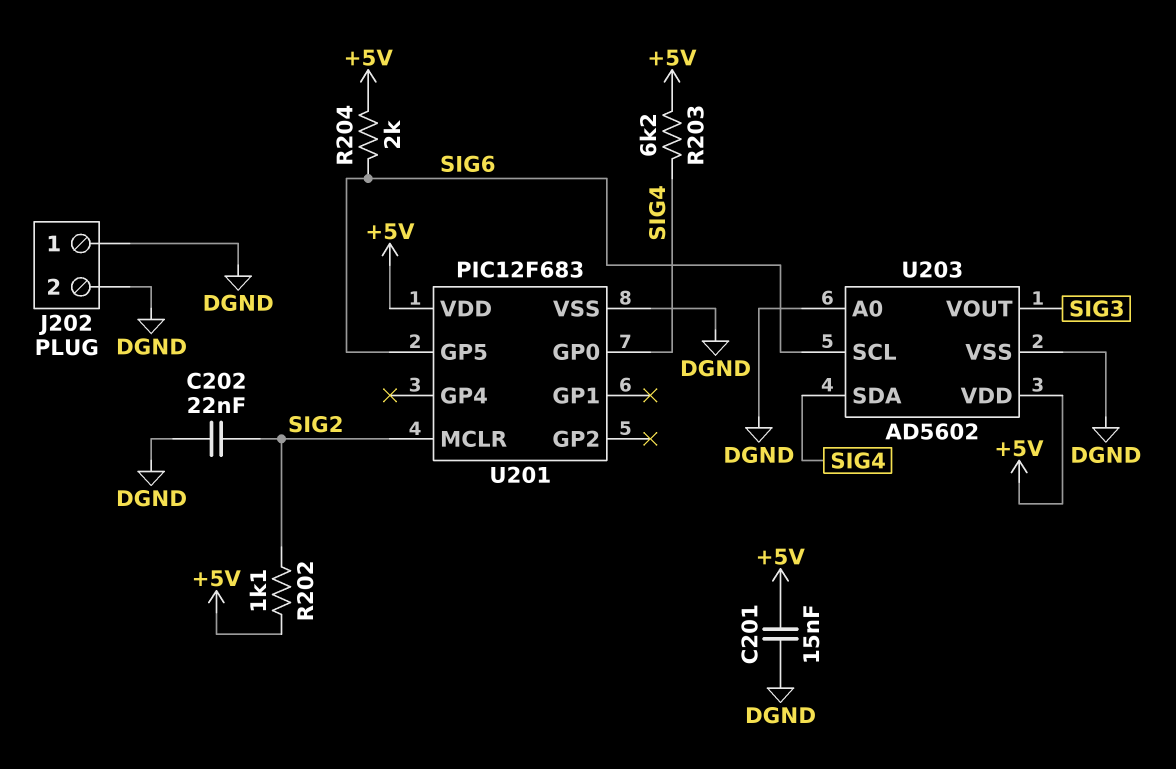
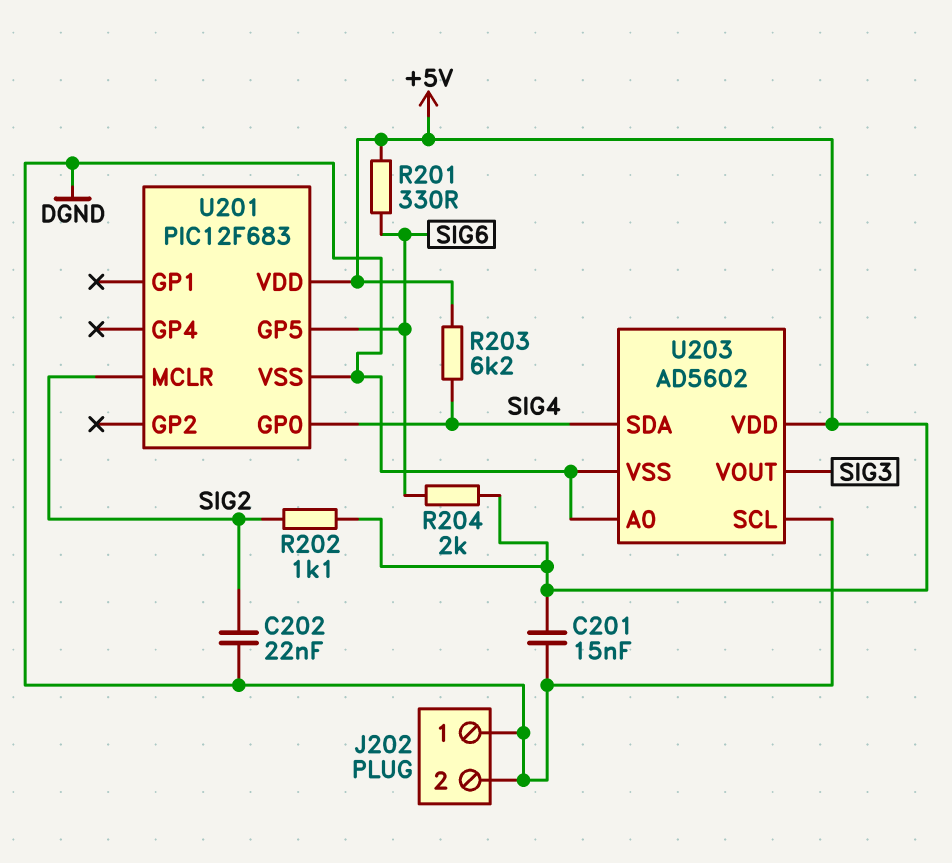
R201: none -> 330 (+5V, SIG6)
U203 pin SCL: SIG6 -> DGND

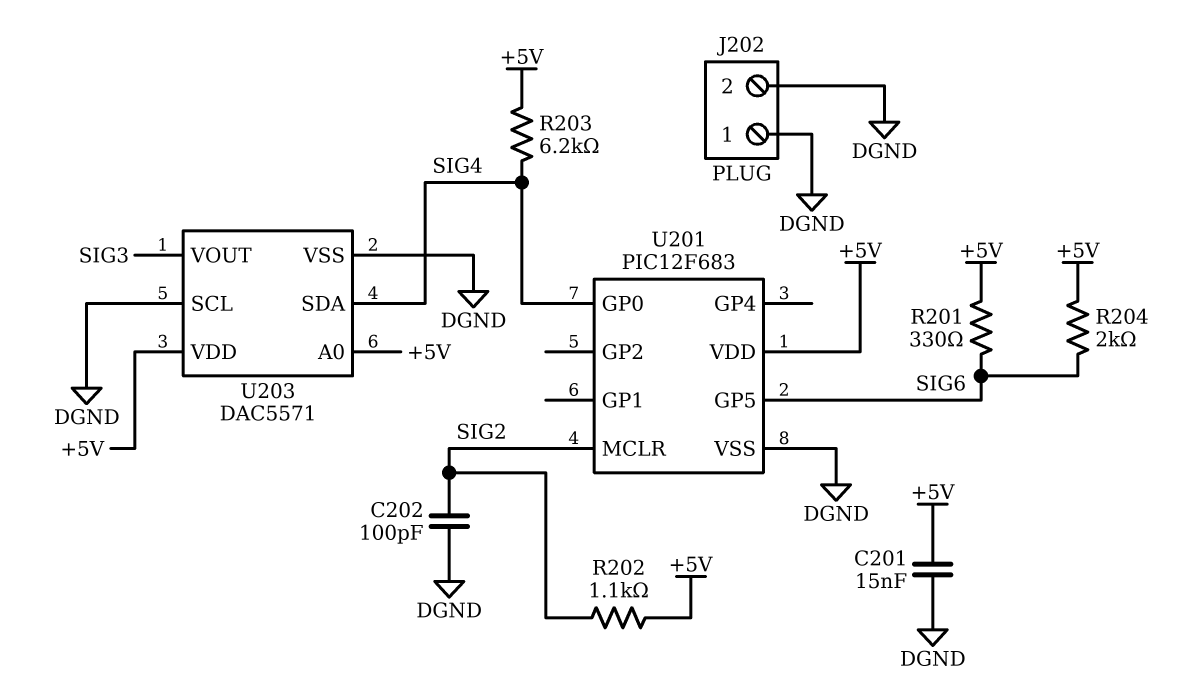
C202: 22nF (DGND, SIG2) -> 100pF (DGND, SIG2)
U203: AD5602 -> DAC5571
U203 pin A0: DGND -> +5V

